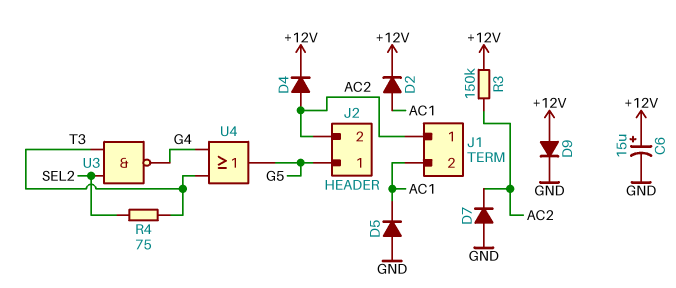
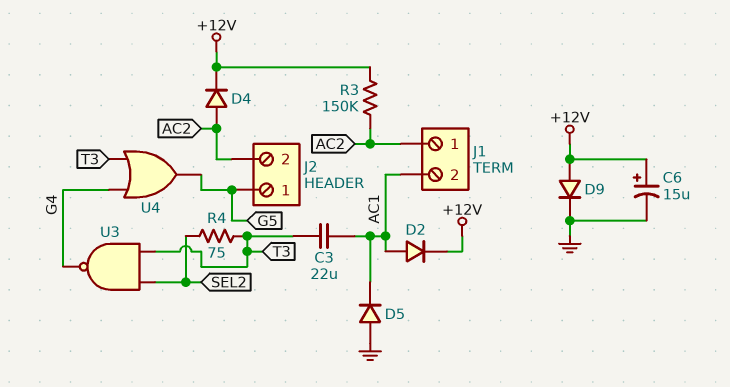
C3: none -> 22uF (AC1, T3)
D7: diode (A GND, K AC2) -> none

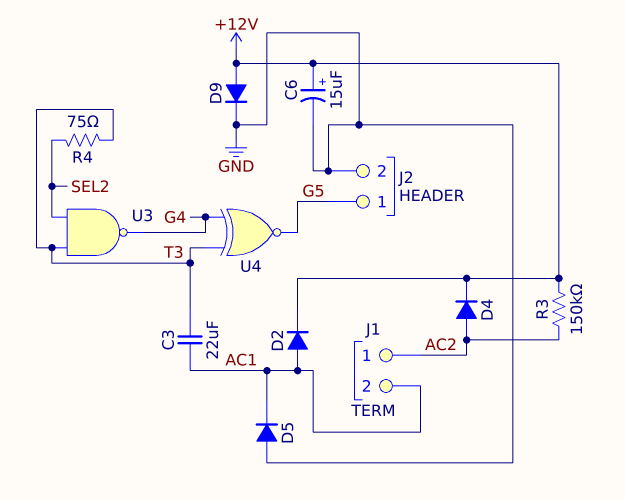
J2 pin 2: AC2 -> GND
U4: OR (in G4, in T3, out G5) -> XNOR (in G4, in T3, out G5)

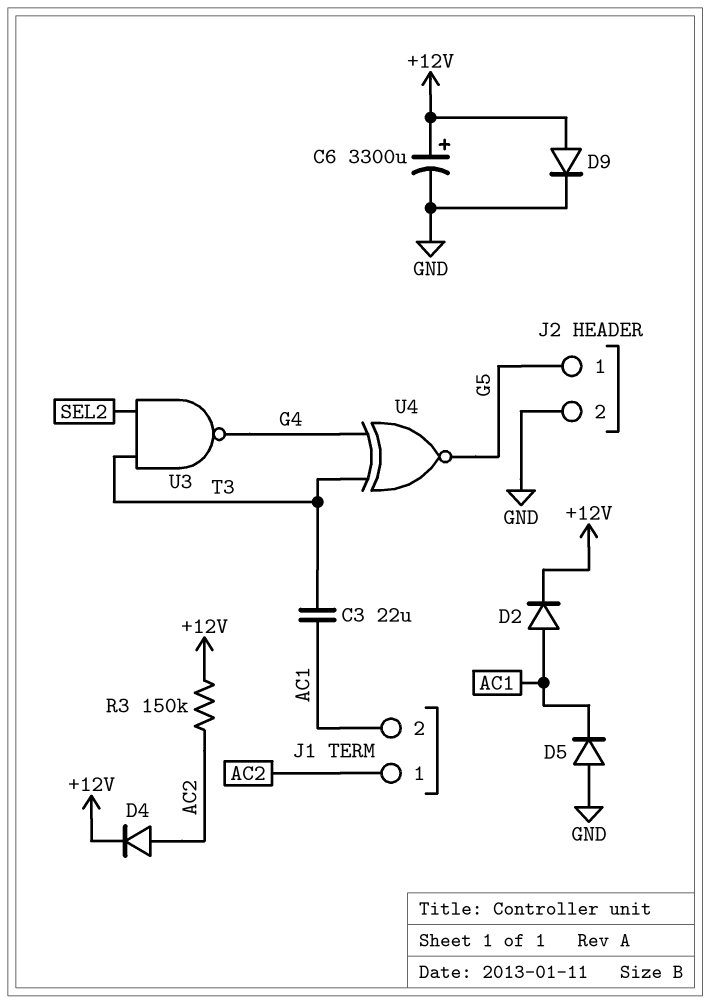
C6: 15uF (plus +12V, minus GND) -> 3300uF (plus +12V, minus GND)
R4: 75 (SEL2, T3) -> none

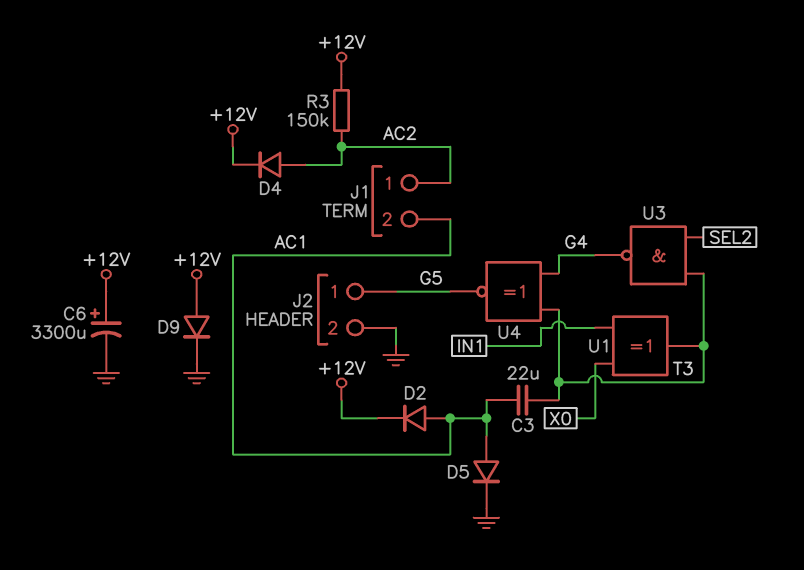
D5: diode (A GND, K AC1) -> diode (A AC1, K GND)
U1: none -> XOR (in IN1, in X0, out T3)

